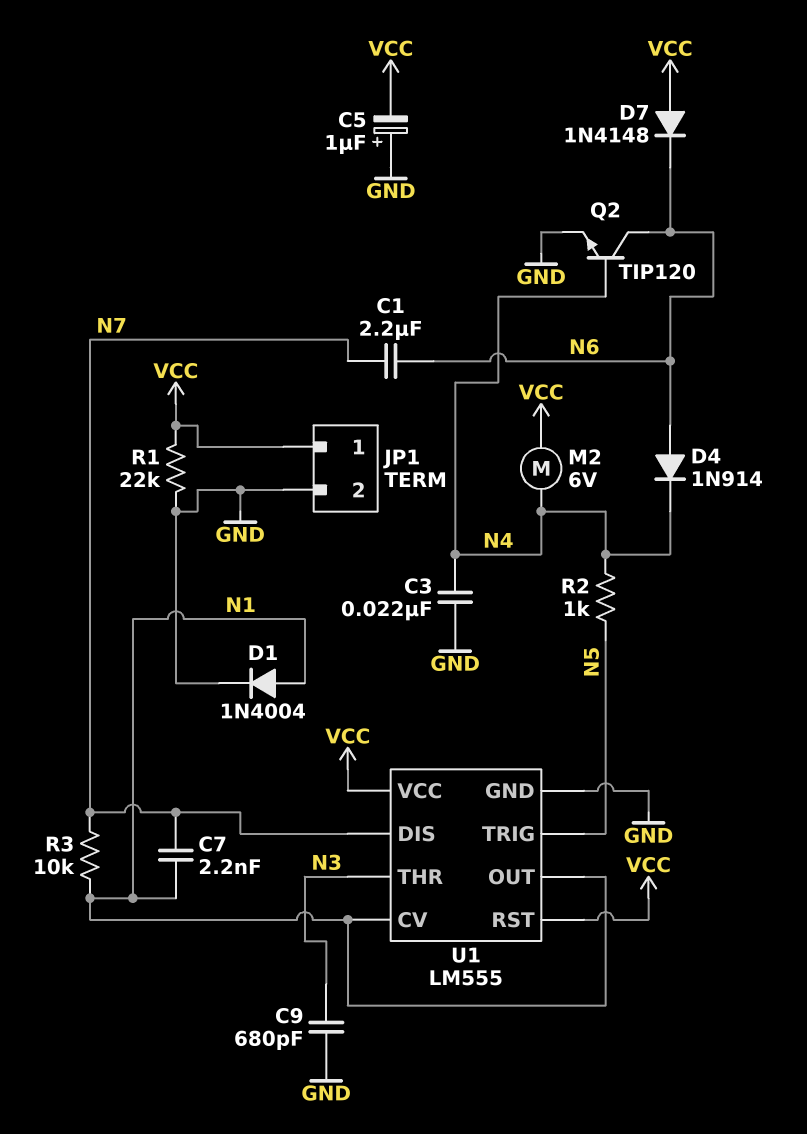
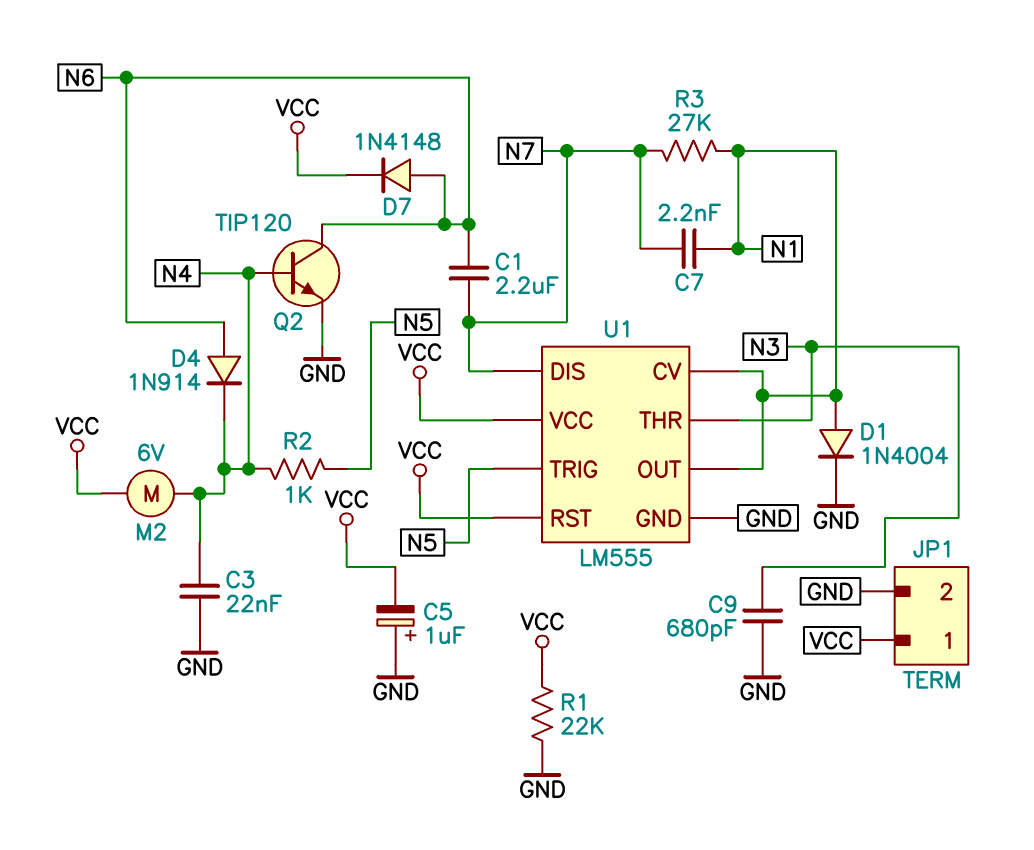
D7: diode 1N4148 (A VCC, K N6) -> diode 1N4148 (A N6, K VCC)
R3: 10k (N1, N7) -> 27k (N1, N7)

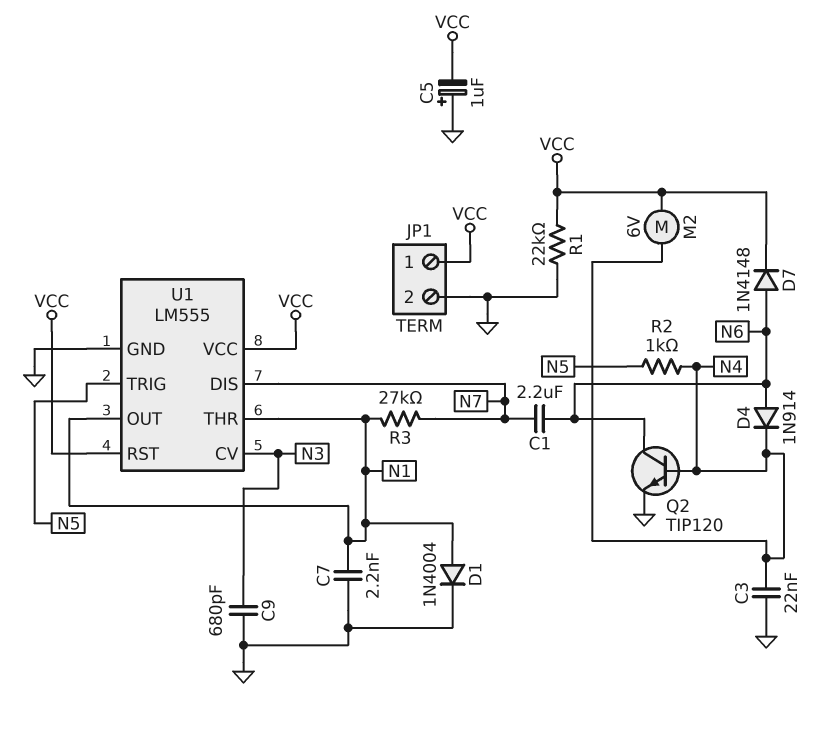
C7: 2.2nF (N1, N7) -> 2.2nF (GND, N1)
U1 pin CV: N1 -> N3
U1 pin THR: N3 -> N1

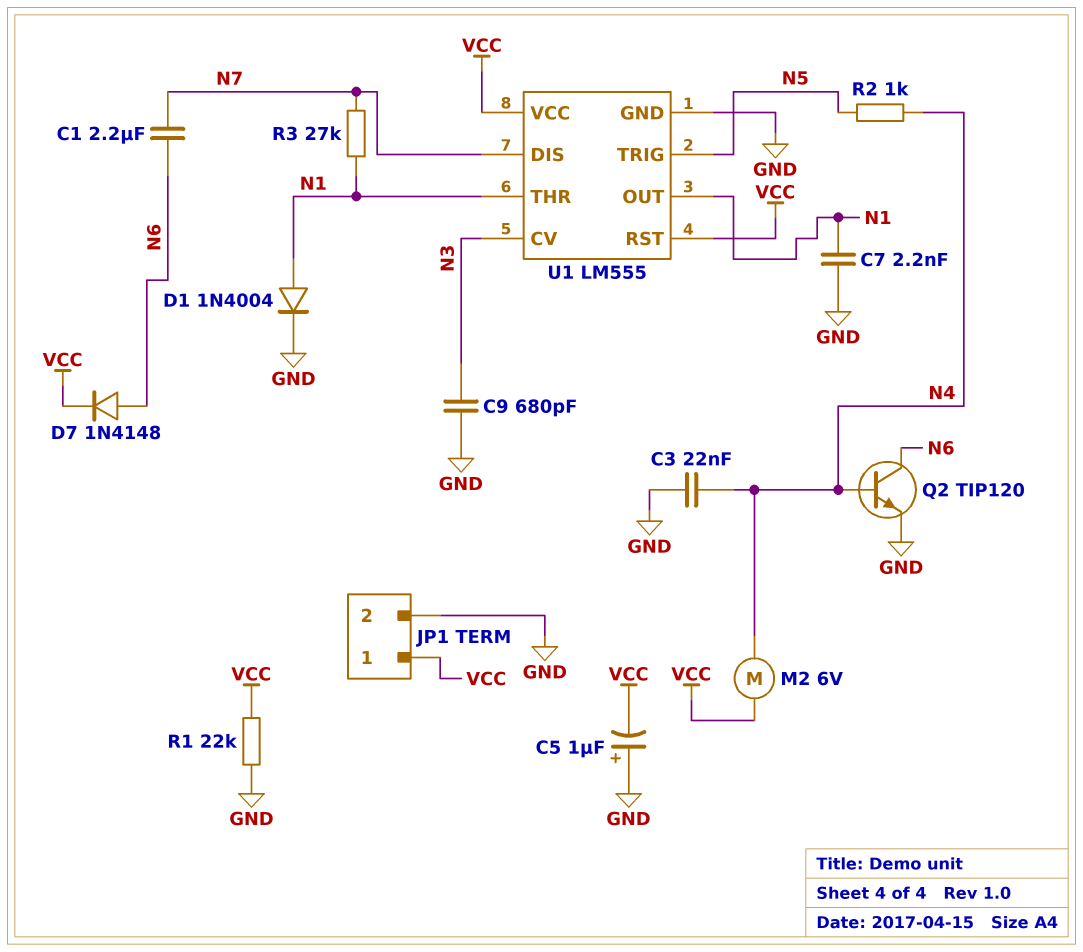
D4: diode 1N914 (A N6, K N4) -> none

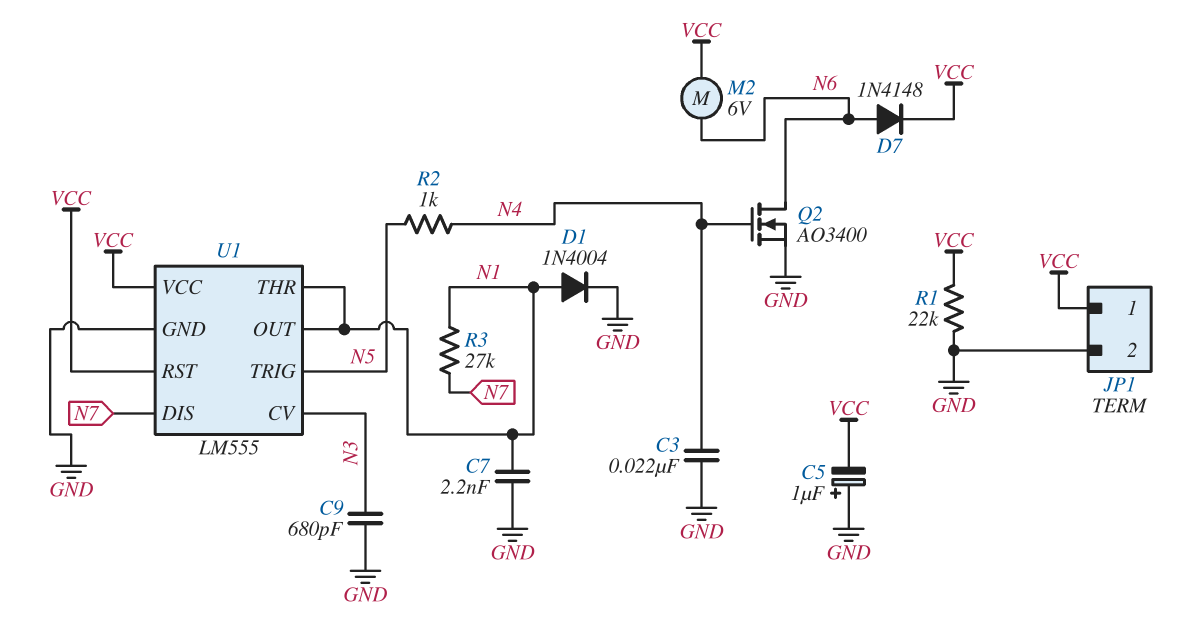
C1: 2.2uF (N6, N7) -> none
M2: motor 6V (N4, VCC) -> motor 6V (N6, VCC)
Q2: NPN TIP120 (B N4, C N6, E GND) -> NMOS AO3400 (G N4, D N6, S GND)

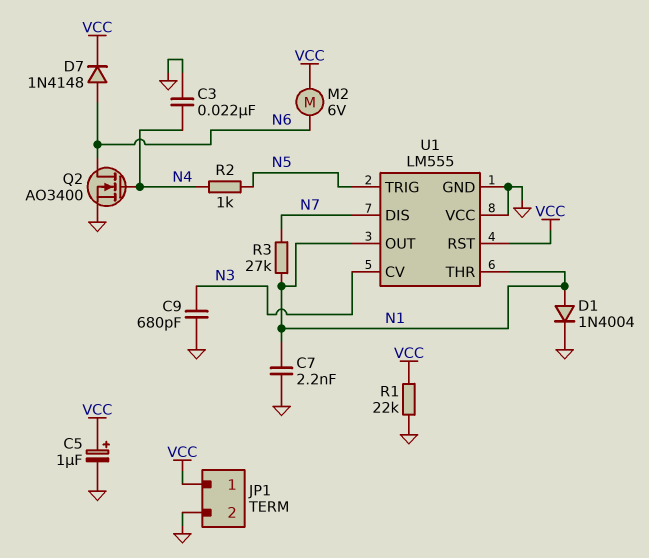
C5: 1uF (plus GND, minus VCC) -> 1uF (plus VCC, minus GND)
U1 pin VCC: VCC -> GND

